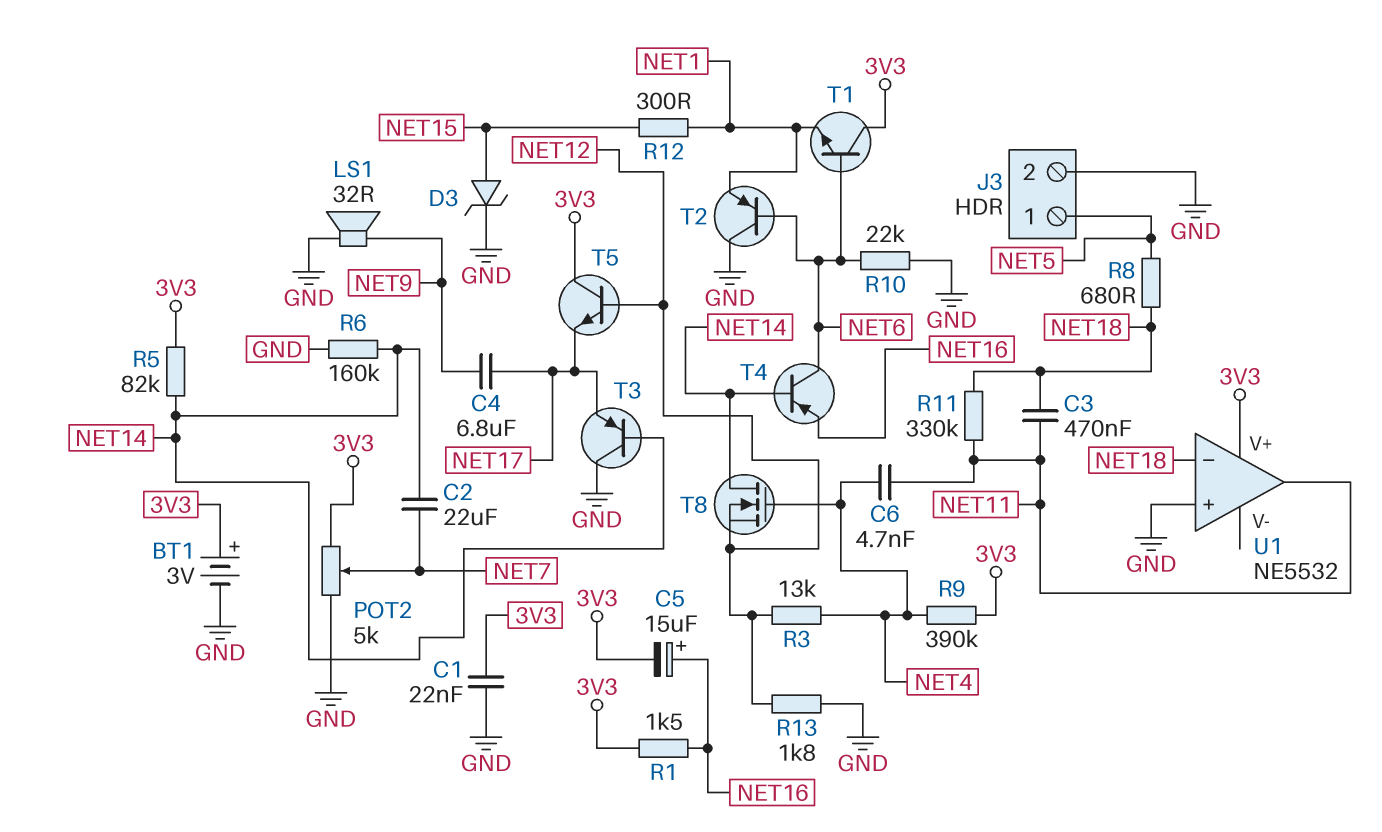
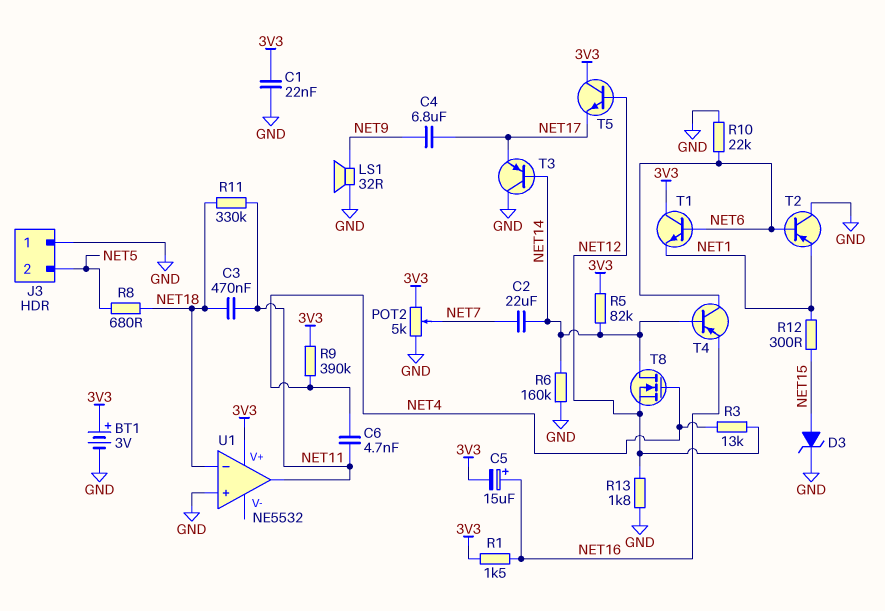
J3 pin 1: NET5 -> GND
J3 pin 2: GND -> NET5

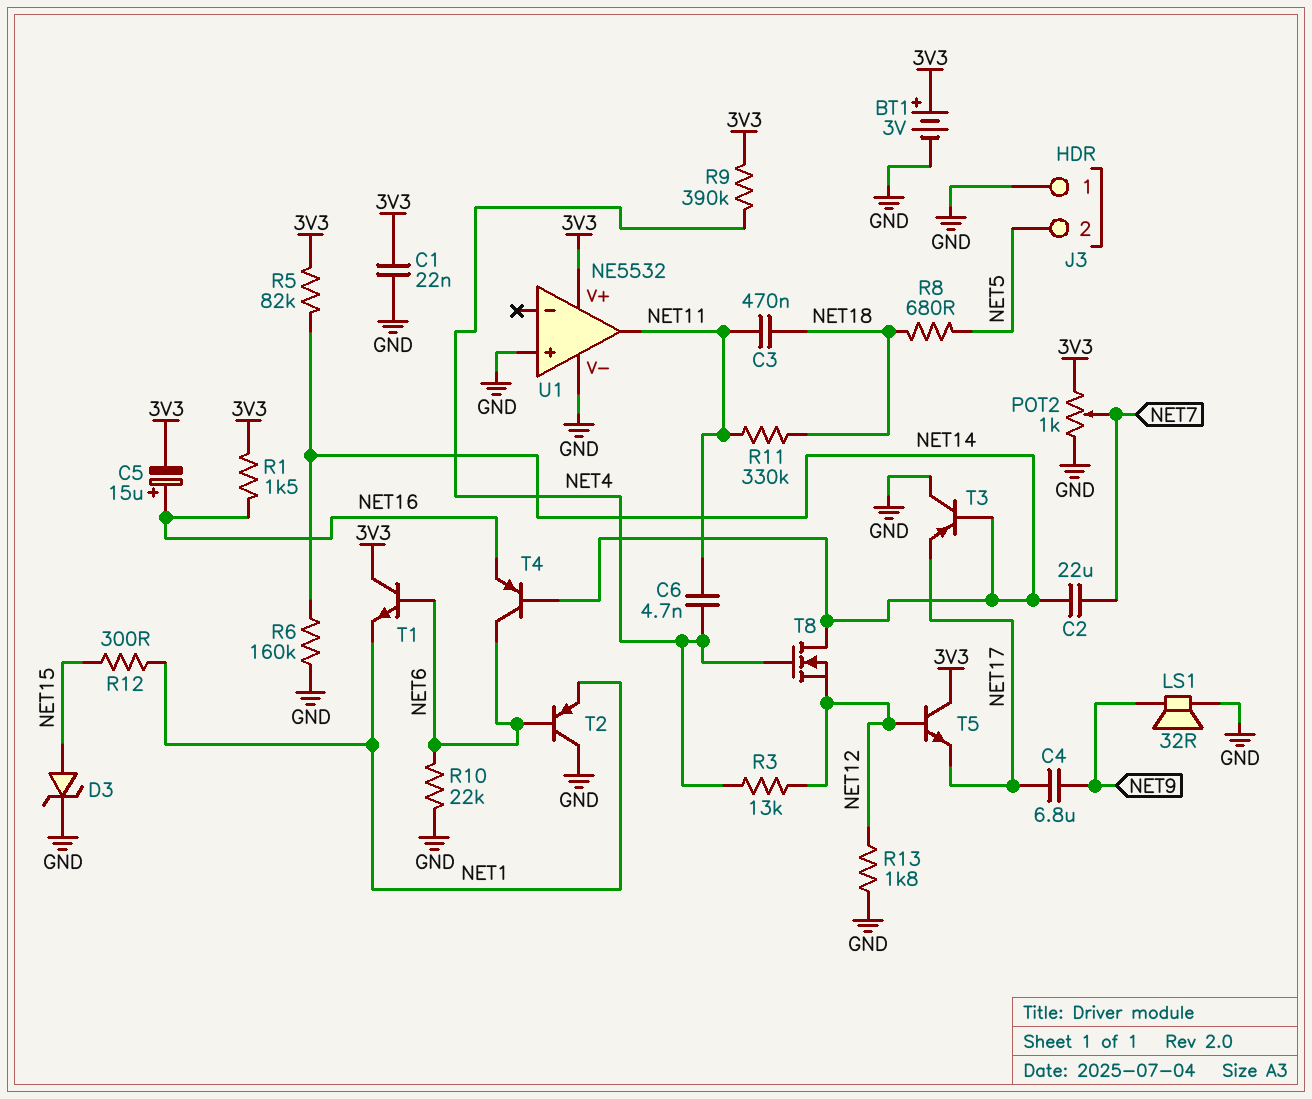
POT2: 5k (3V3, GND, wiper NET7) -> 1k (3V3, GND, wiper NET7)
U1 pin V-: none -> GND
U1 pin in-: NET18 -> none

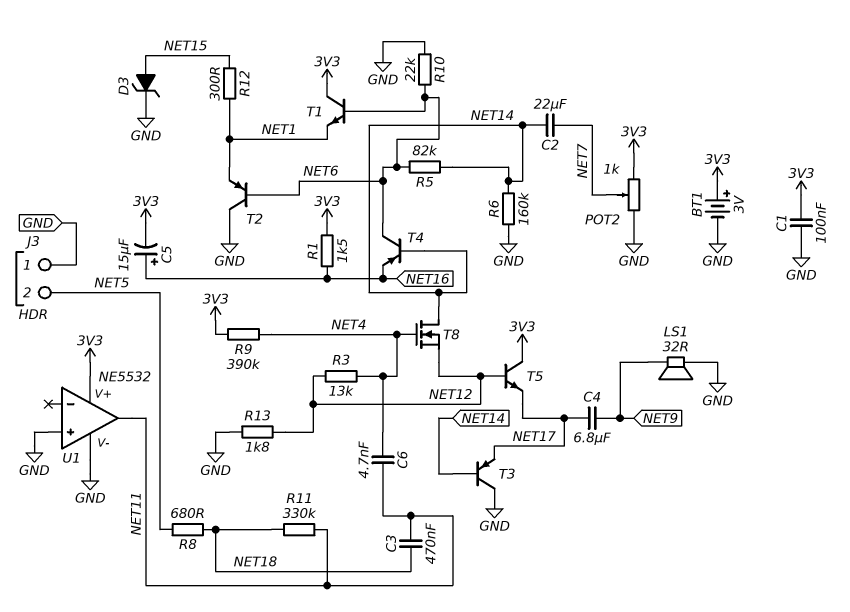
C1: 22nF (3V3, GND) -> 100nF (3V3, GND)
R5: 82k (3V3, NET14) -> 82k (NET6, NET14)

